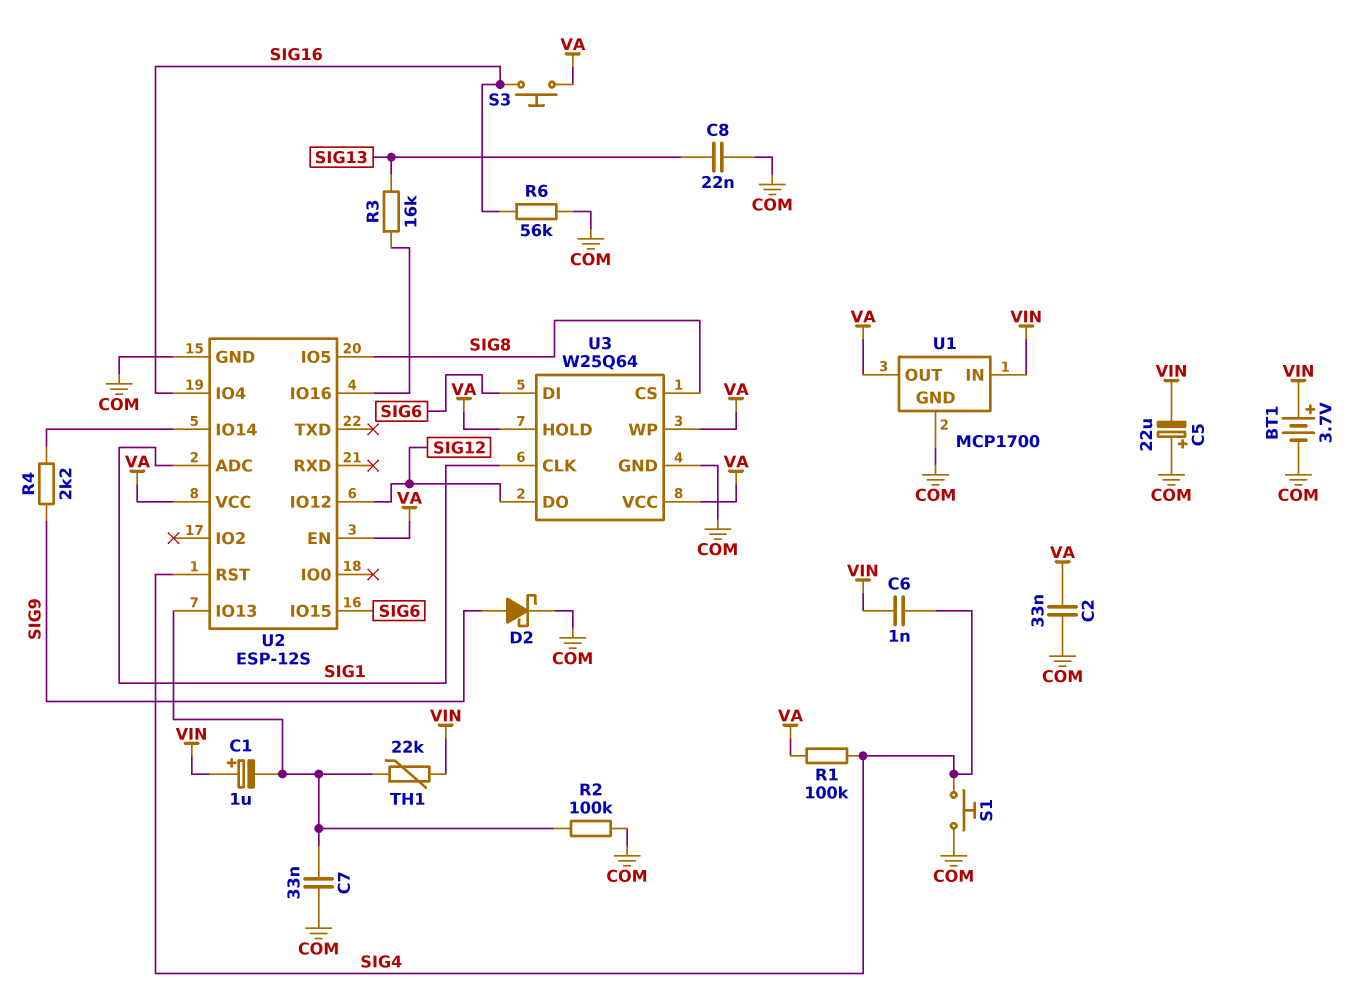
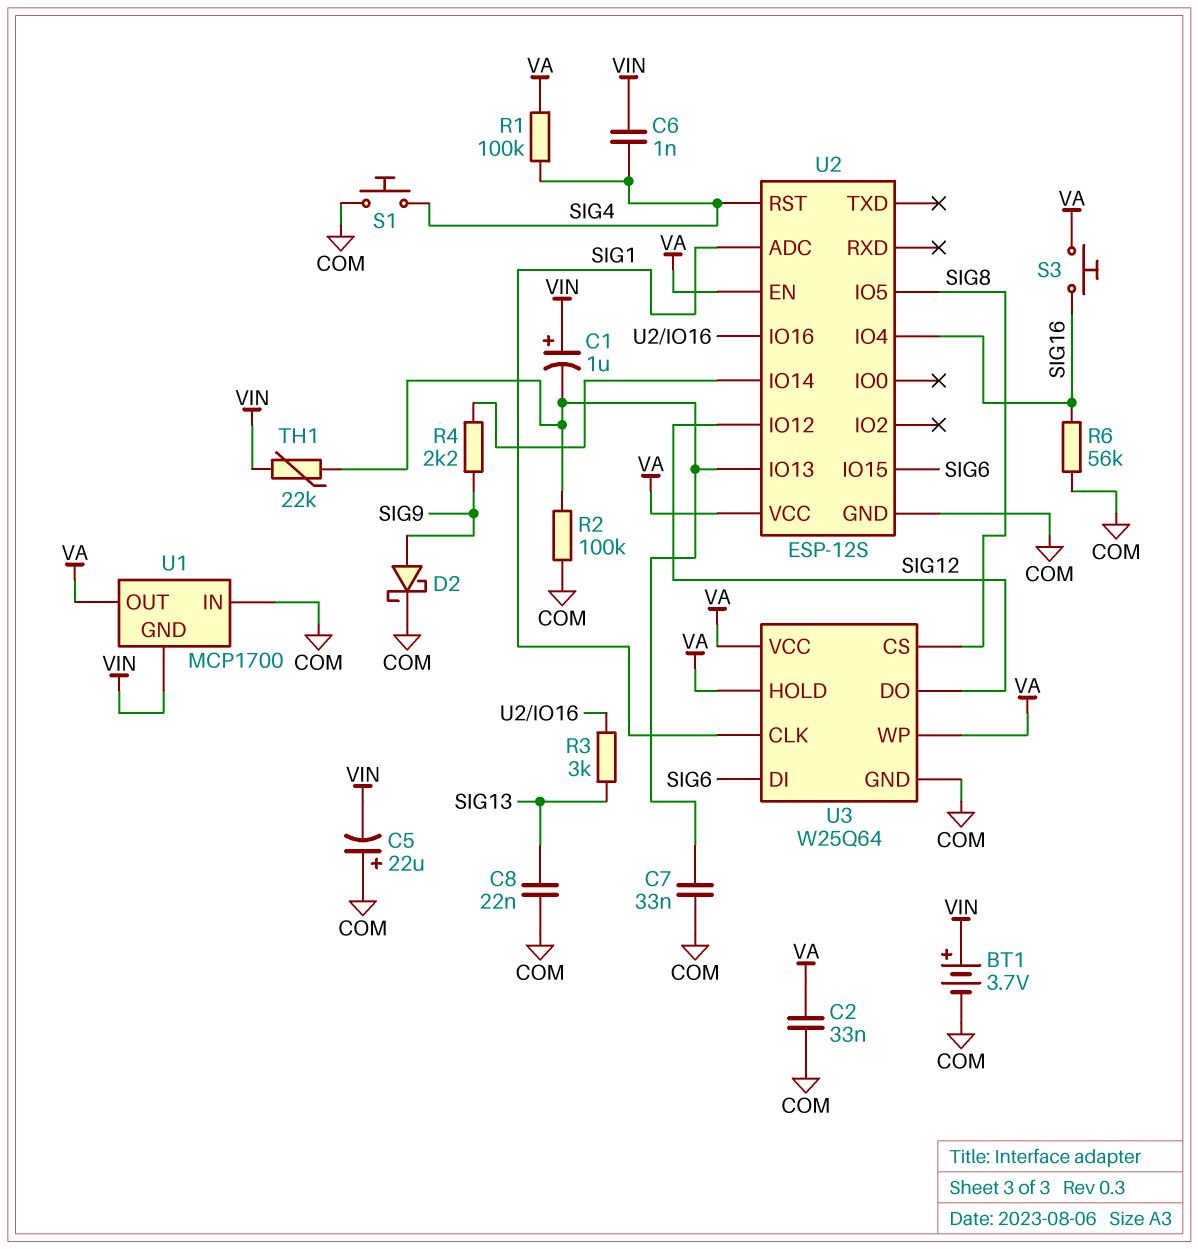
R3: 16k (SIG13, U2/IO16) -> 3k (SIG13, U2/IO16)
U1 pin GND: COM -> VIN
U1 pin IN: VIN -> COM

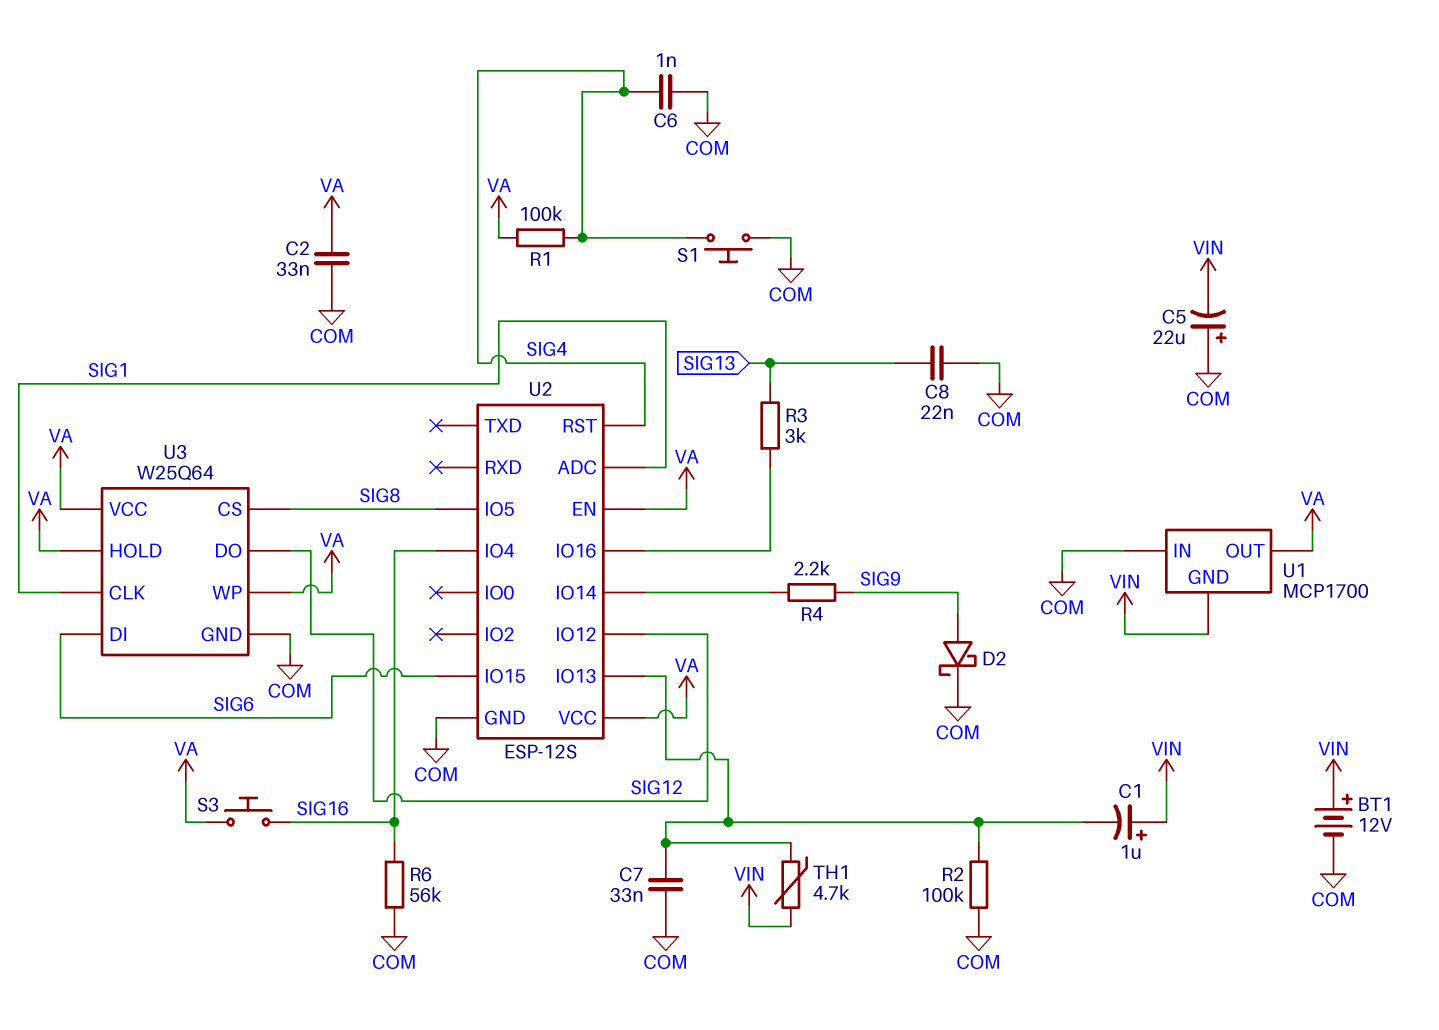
BT1: 3.7V (plus VIN, minus COM) -> 12V (plus VIN, minus COM)
C6: 1nF (SIG4, VIN) -> 1nF (COM, SIG4)
TH1: 22k (U2/IO13, VIN) -> 4.7k (U2/IO13, VIN)

